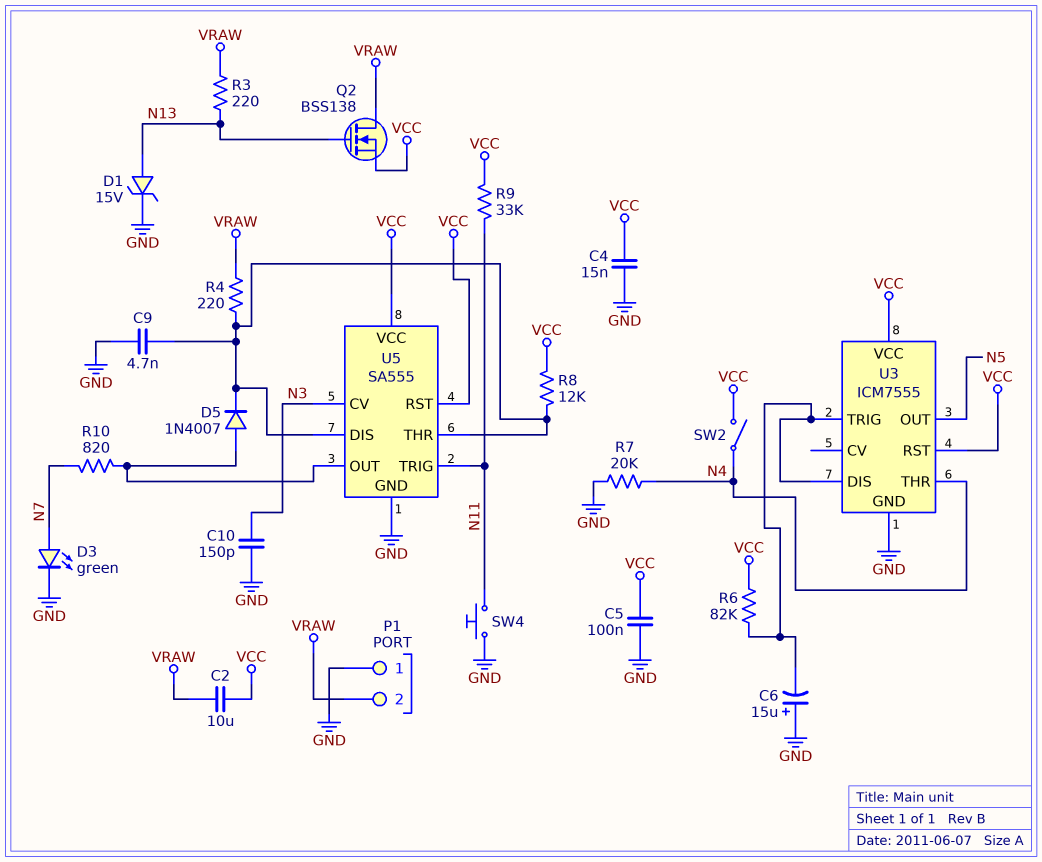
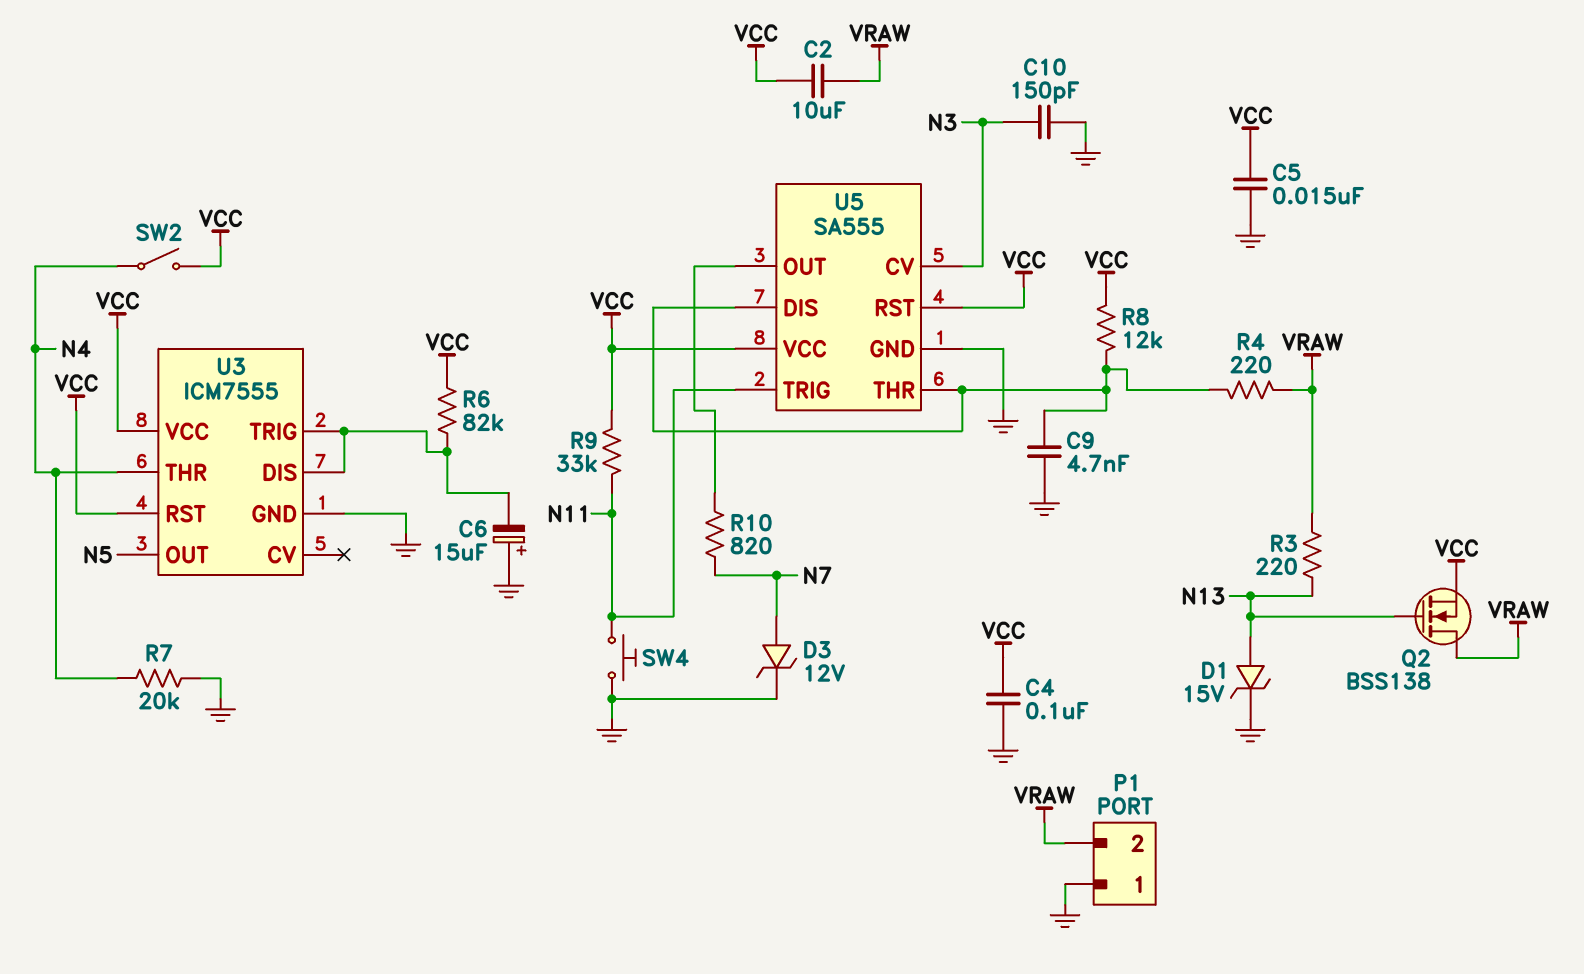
C4: 15nF (GND, VCC) -> 100nF (GND, VCC)
C5: 100nF (GND, VCC) -> 15nF (GND, VCC)
D3: LED green (A N7, K GND) -> zener 12V (A N7, K GND)
D5: diode 1N4007 (A U5/OUT, K U5/DIS) -> none

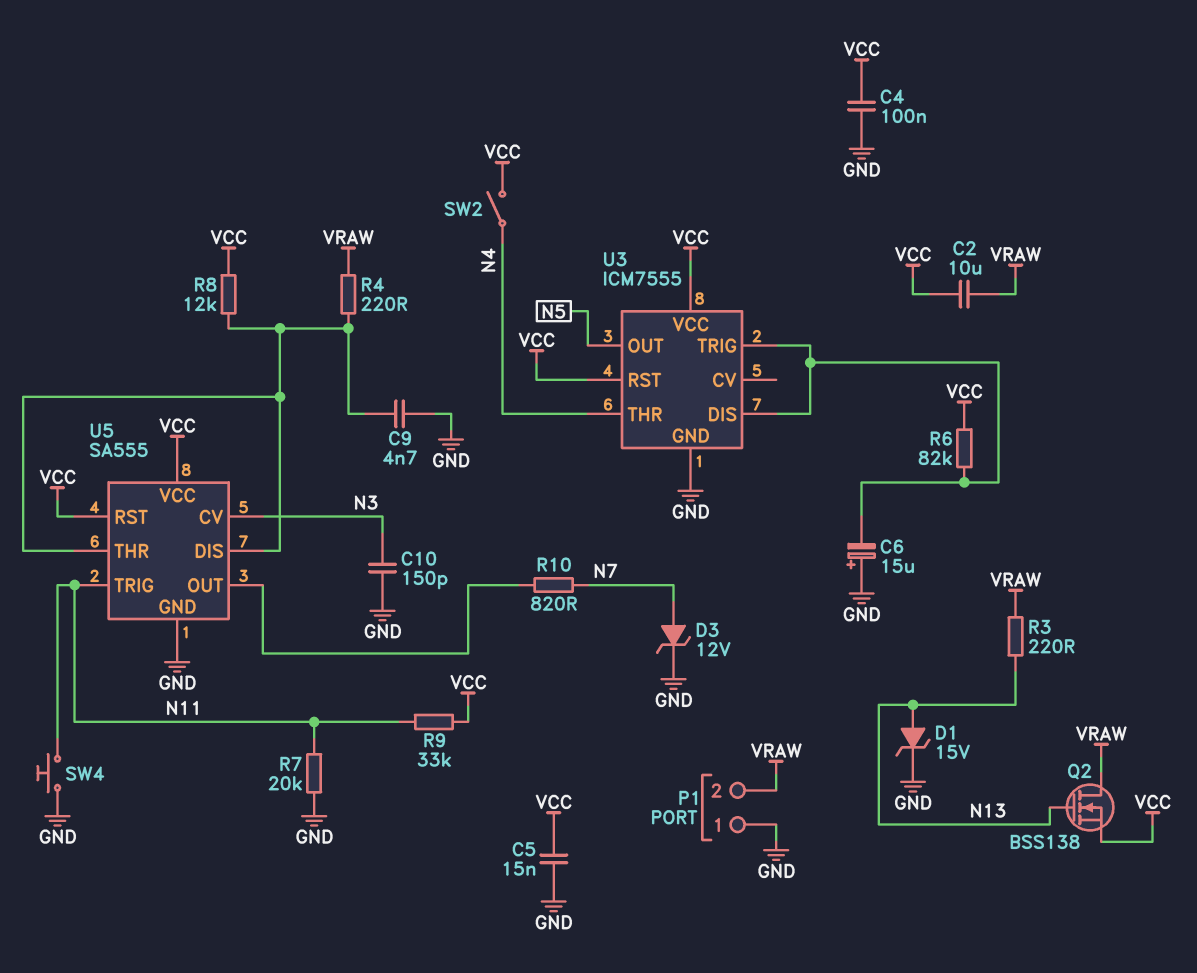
R7: 20k (GND, N4) -> 20k (GND, N11)

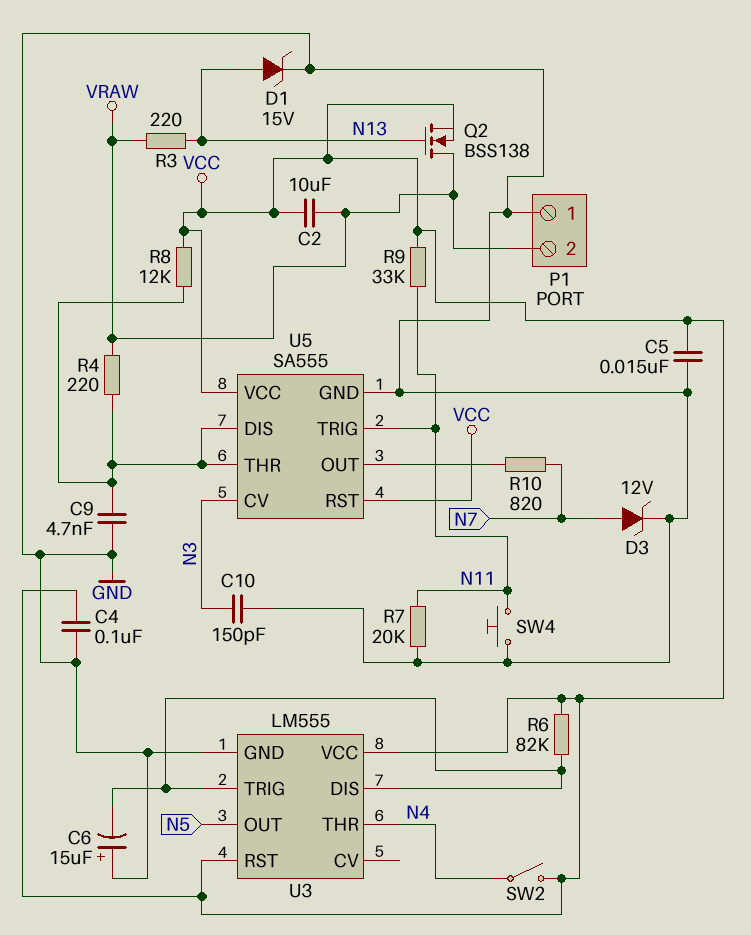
U3: ICM7555 -> LM555

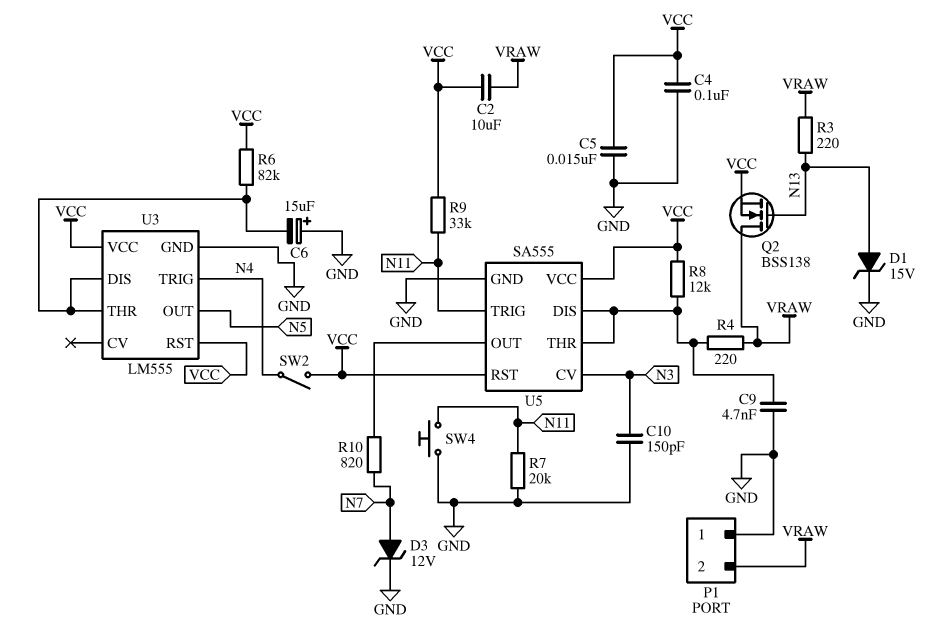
U3 pin THR: N4 -> U3/DIS
U3 pin TRIG: U3/DIS -> N4

